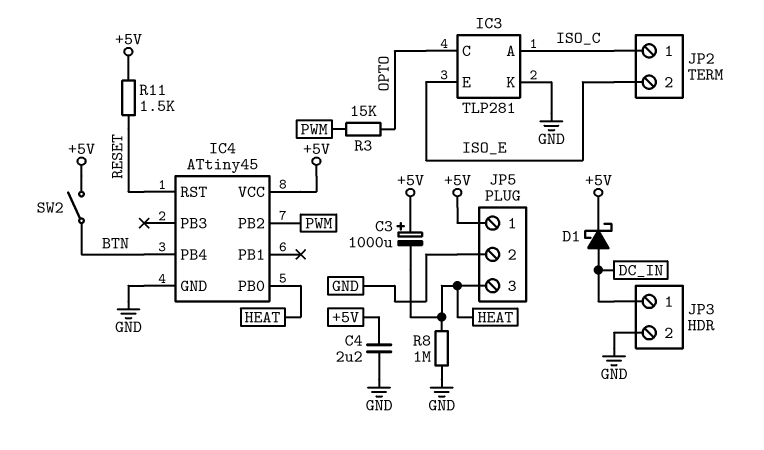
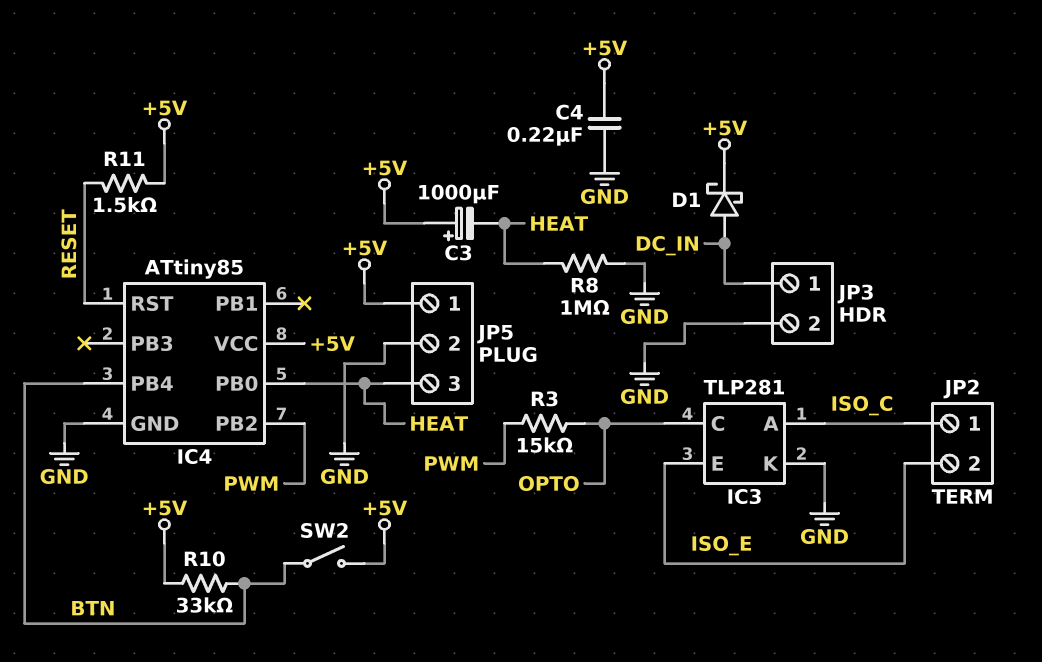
C4: 2.2uF (+5V, GND) -> 220nF (+5V, GND)
IC4: ATtiny45 -> ATtiny85
R10: none -> 33k (+5V, BTN)

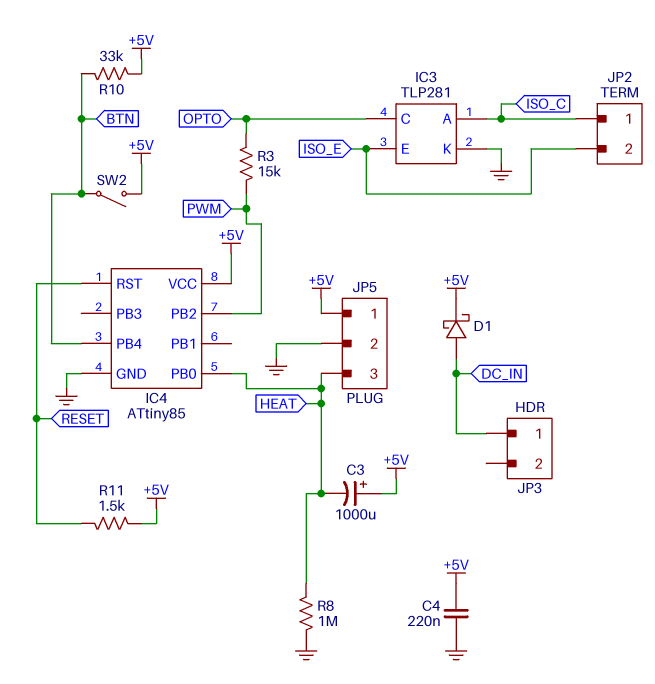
JP3 pin 2: GND -> none

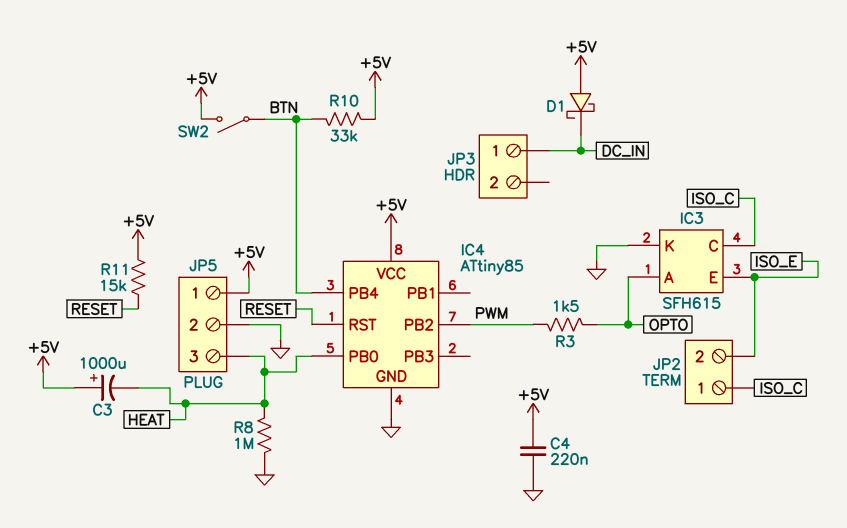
D1: schottky (A DC_IN, K +5V) -> schottky (A +5V, K DC_IN)
IC3: TLP281 -> SFH615
IC3 pin A: ISO_C -> OPTO
IC3 pin C: OPTO -> ISO_C
R3: 15k (OPTO, PWM) -> 1.5k (OPTO, PWM)
R11: 1.5k (+5V, RESET) -> 15k (+5V, RESET)

